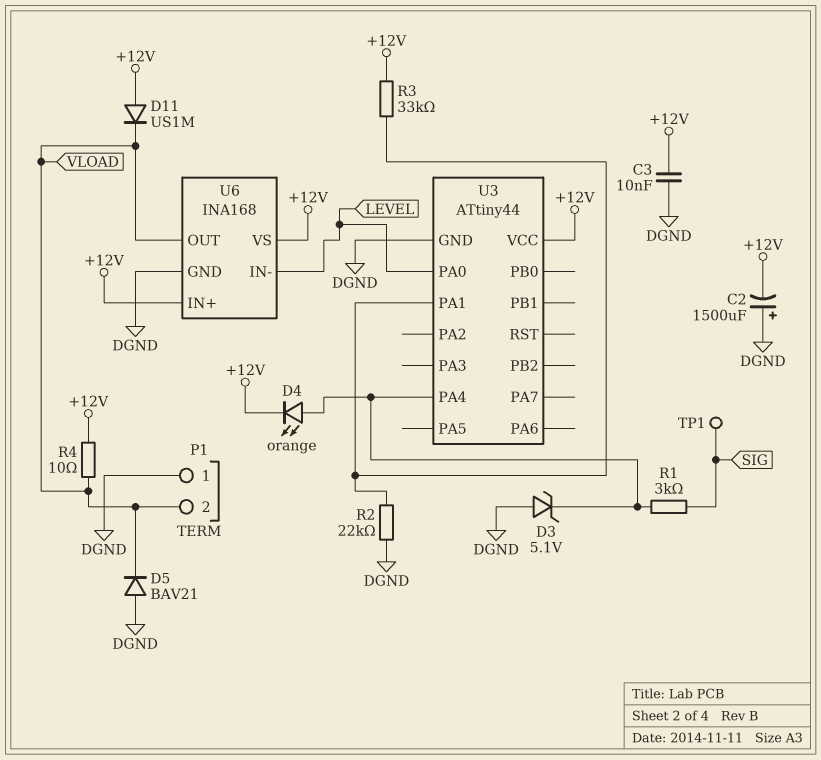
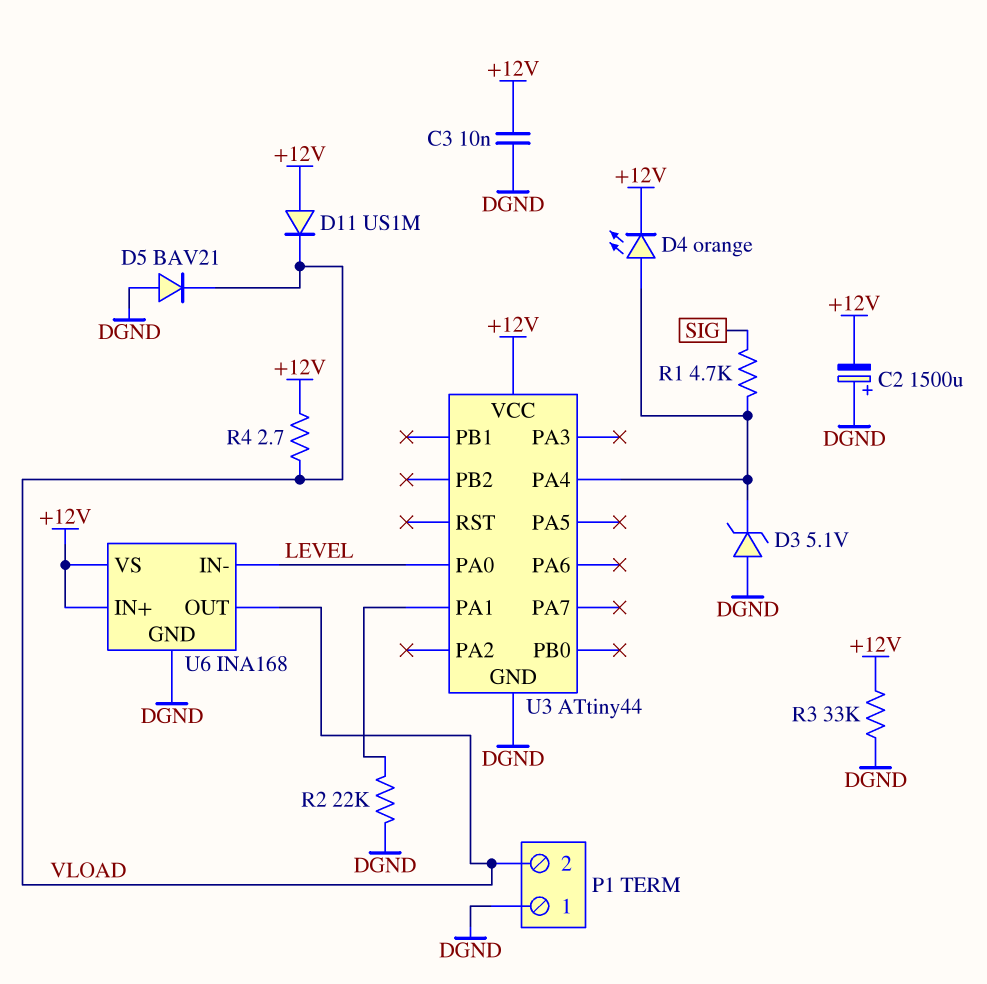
R1: 3k (SIG, U3/PA4) -> 4.7k (SIG, U3/PA4)
R3: 33k (+12V, U3/PA1) -> 33k (+12V, DGND)
R4: 10 (+12V, VLOAD) -> 2.7 (+12V, VLOAD)
TP1: test point (SIG) -> none

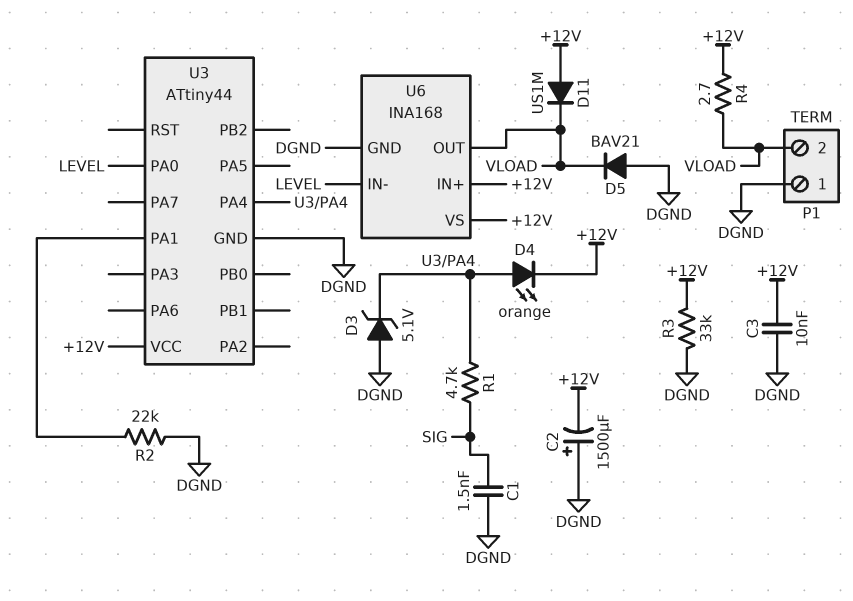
C1: none -> 1.5nF (DGND, SIG)

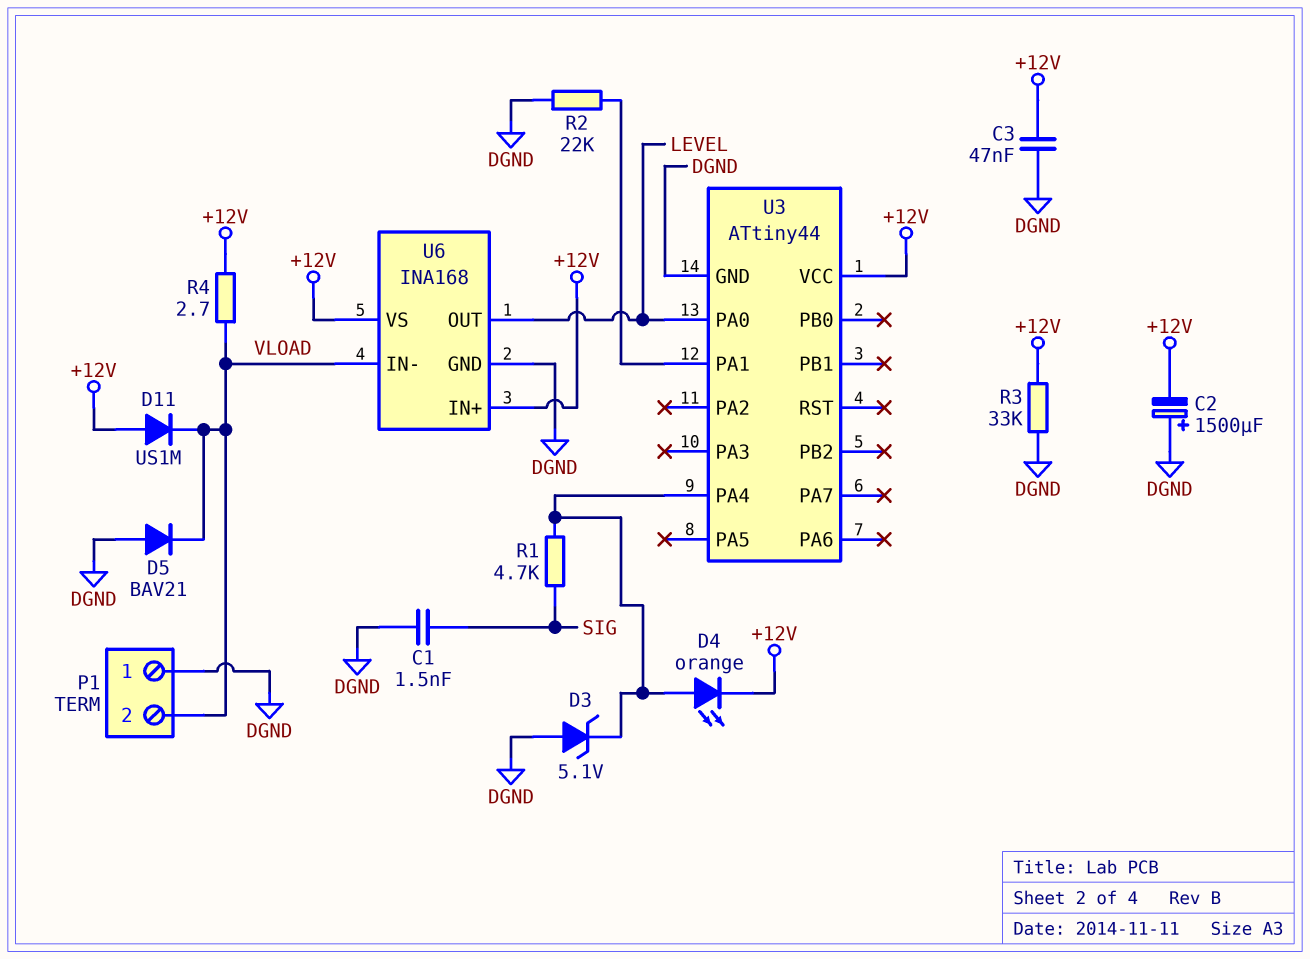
C3: 10nF (+12V, DGND) -> 47nF (+12V, DGND)
U6 pin IN-: LEVEL -> VLOAD
U6 pin OUT: VLOAD -> LEVEL

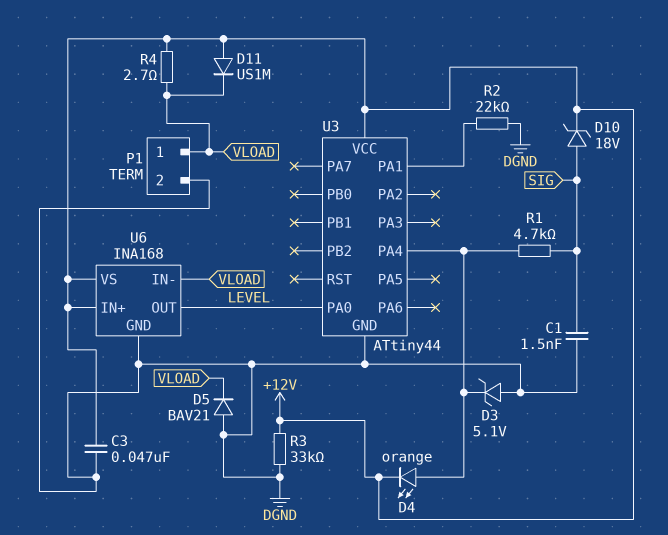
C2: 1500uF (plus DGND, minus +12V) -> none
D10: none -> zener 18V (A SIG, K +12V)
P1 pin 1: DGND -> VLOAD
P1 pin 2: VLOAD -> DGND

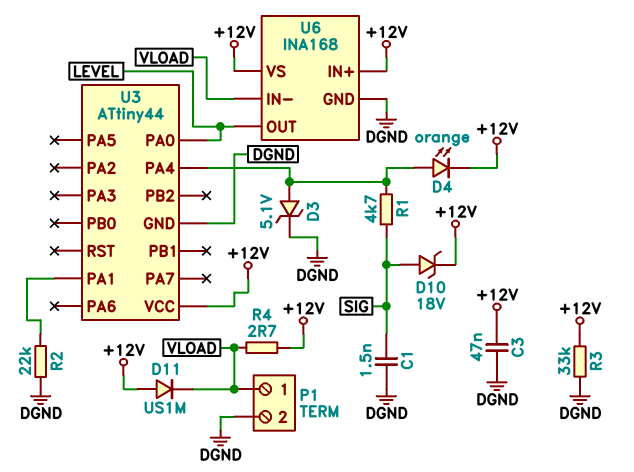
D3: zener 5.1V (A DGND, K U3/PA4) -> zener 5.1V (A U3/PA4, K DGND)
D5: diode BAV21 (A DGND, K VLOAD) -> none

